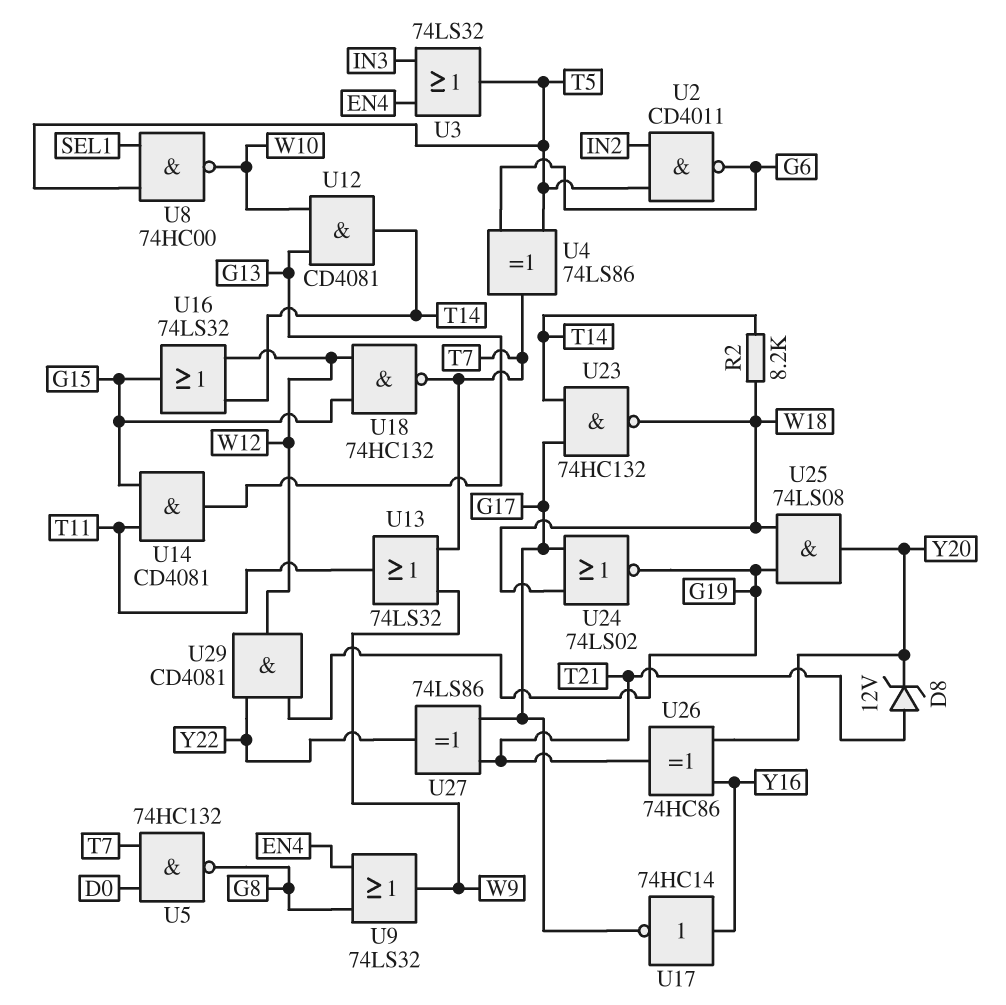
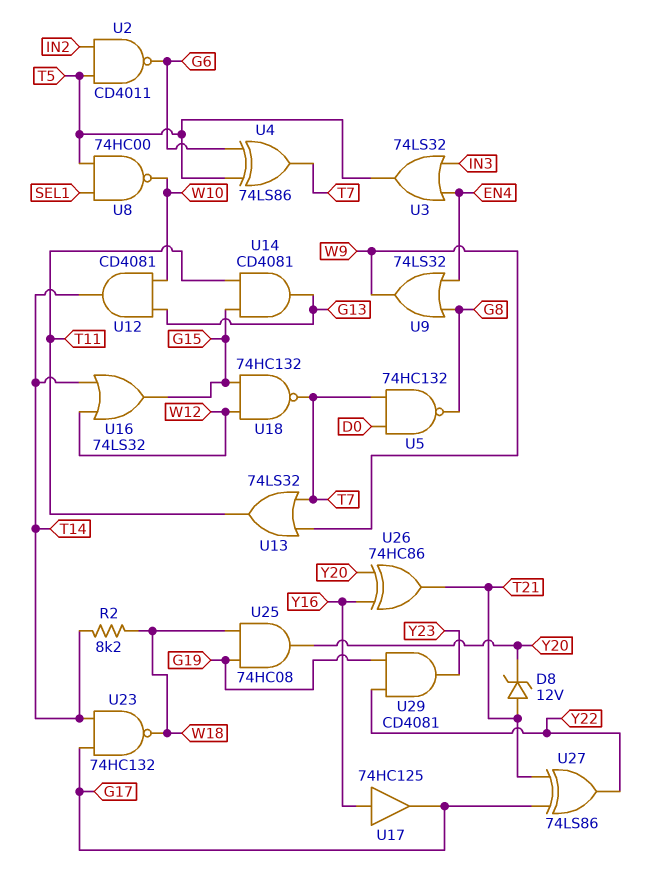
U17: NOT 74HC14 (in Y16, out G17) -> buffer 74HC125 (in Y16, out G17)
U24: NOR 74LS02 (in G17, in W18, out G19) -> none
U25: AND 74LS08 (in G19, in W18, out Y20) -> AND 74HC08 (in G19, in W18, out Y20)
U29: AND CD4081 (in G19, in Y22, out W12) -> AND CD4081 (in G19, in Y22, out Y23)

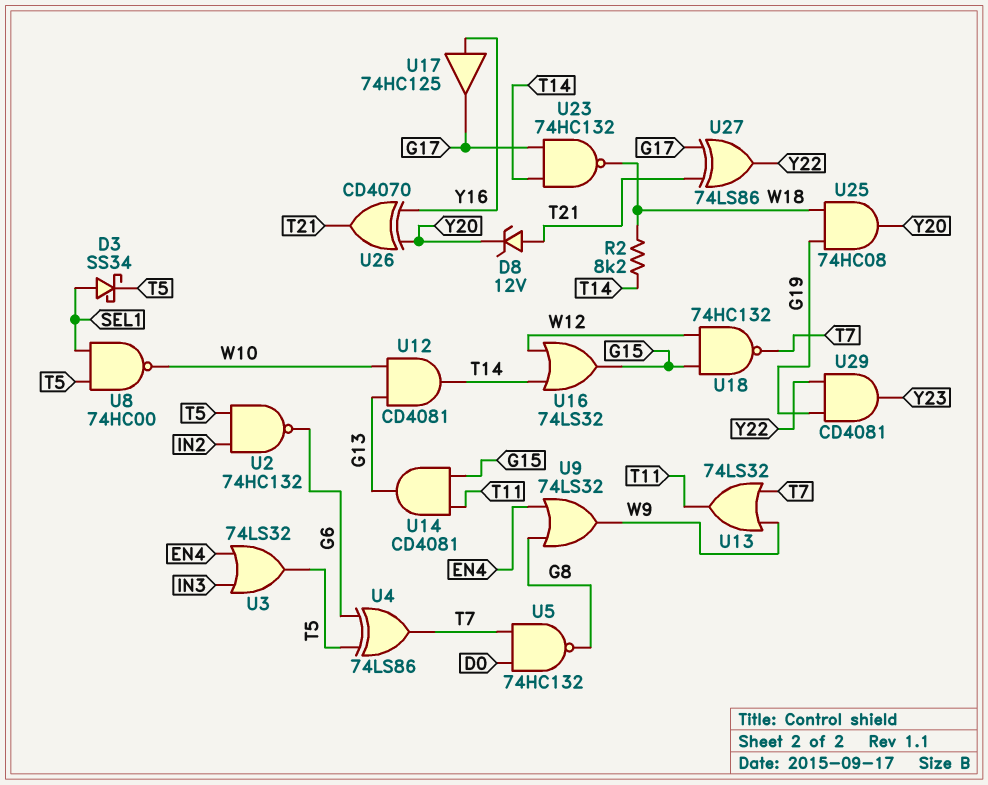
D3: none -> schottky SS34 (A SEL1, K T5)
U2: NAND CD4011 (in IN2, in T5, out G6) -> NAND 74HC132 (in IN2, in T5, out G6)
U26: XOR 74HC86 (in Y16, in Y20, out T21) -> XOR CD4070 (in Y16, in Y20, out T21)

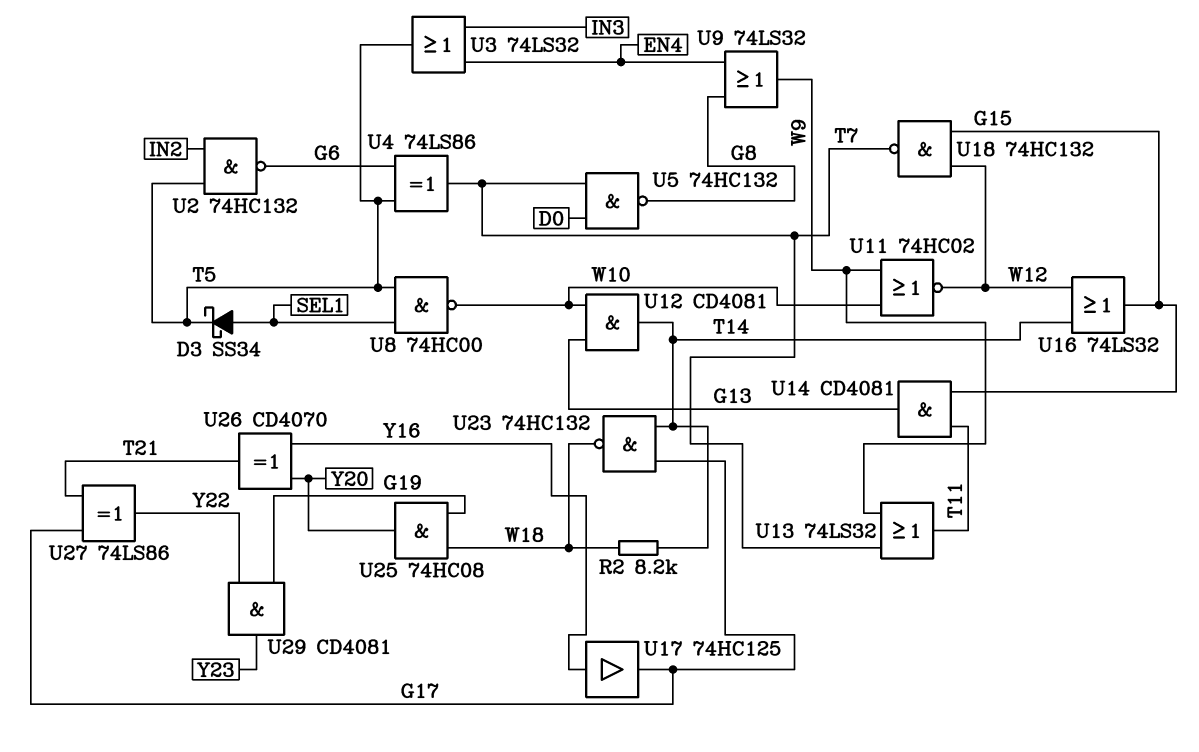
D8: zener 12V (A T21, K Y20) -> none
U11: none -> NOR 74HC02 (in W9, in W10, out W12)

